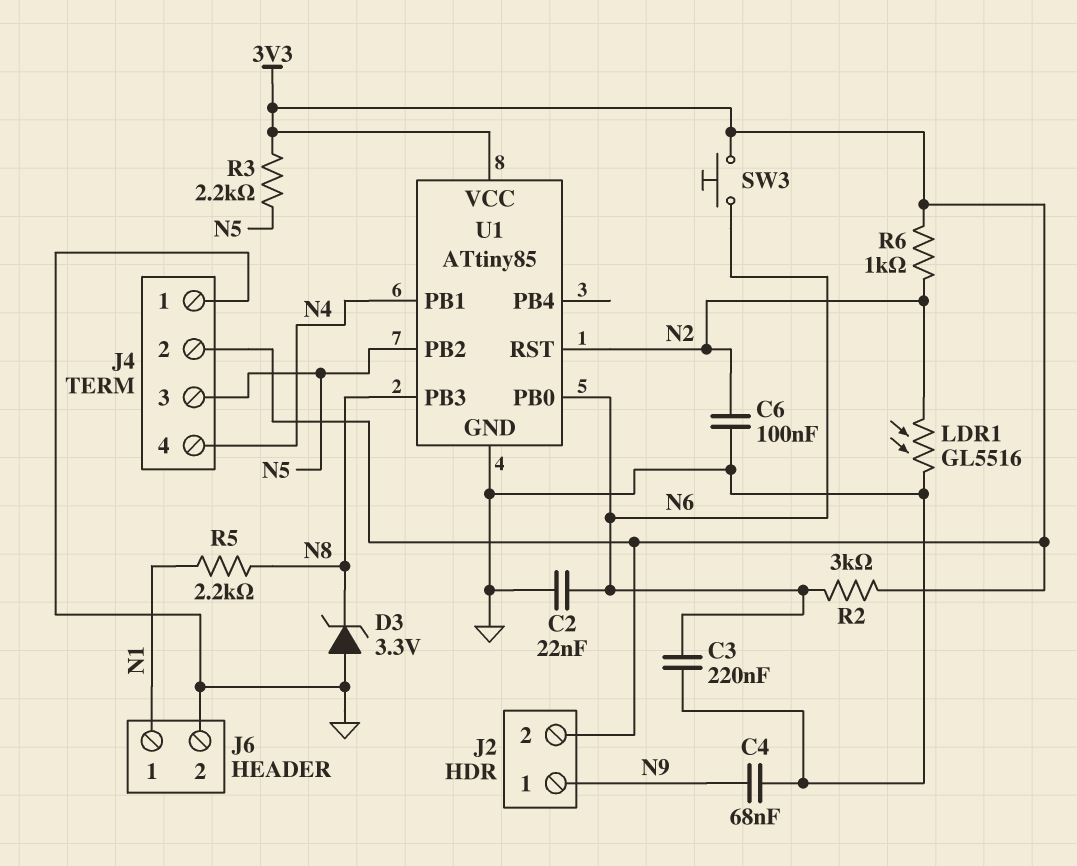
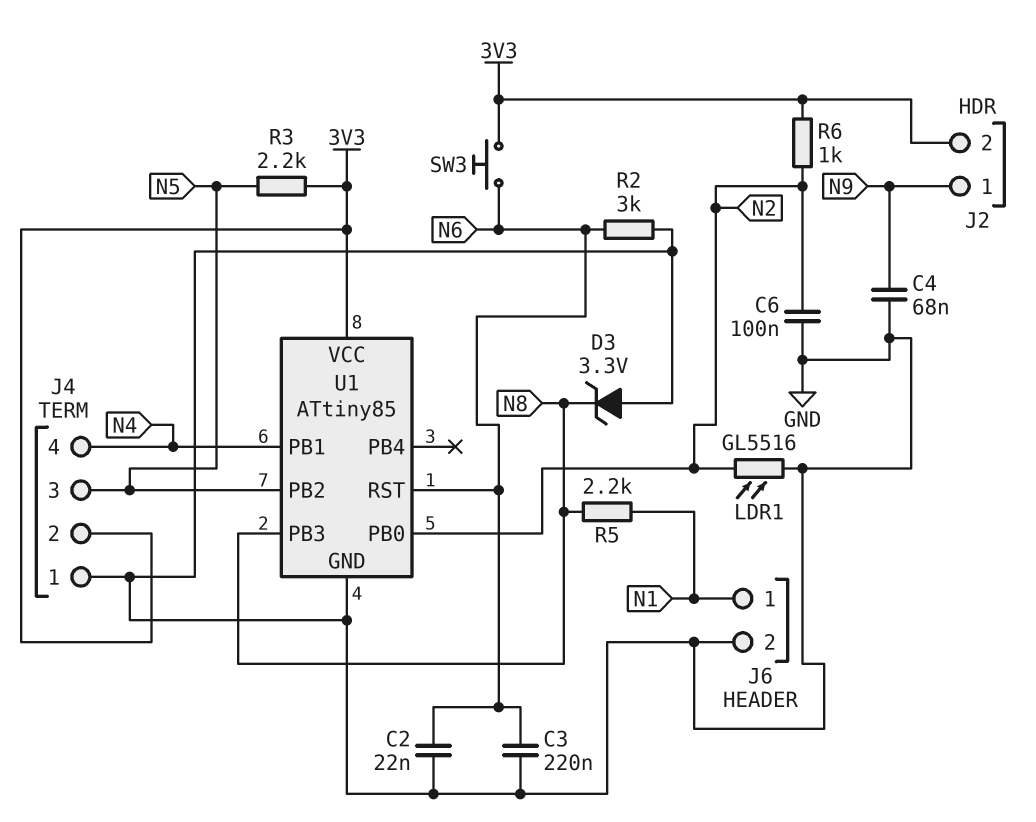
R2: 3k (3V3, N6) -> 3k (GND, N6)
U1 pin PB0: N6 -> N2
U1 pin RST: N2 -> N6

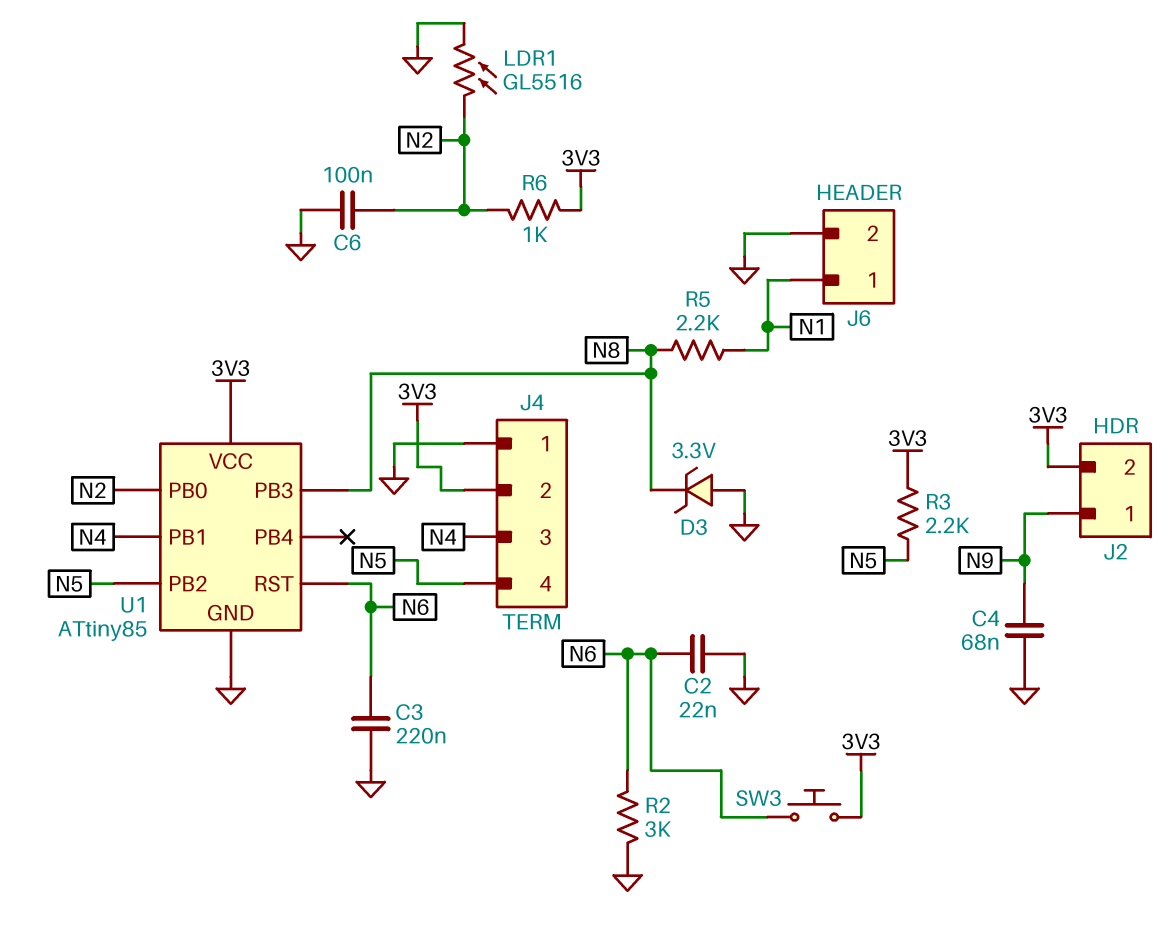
J4 pin 3: N5 -> N4
J4 pin 4: N4 -> N5

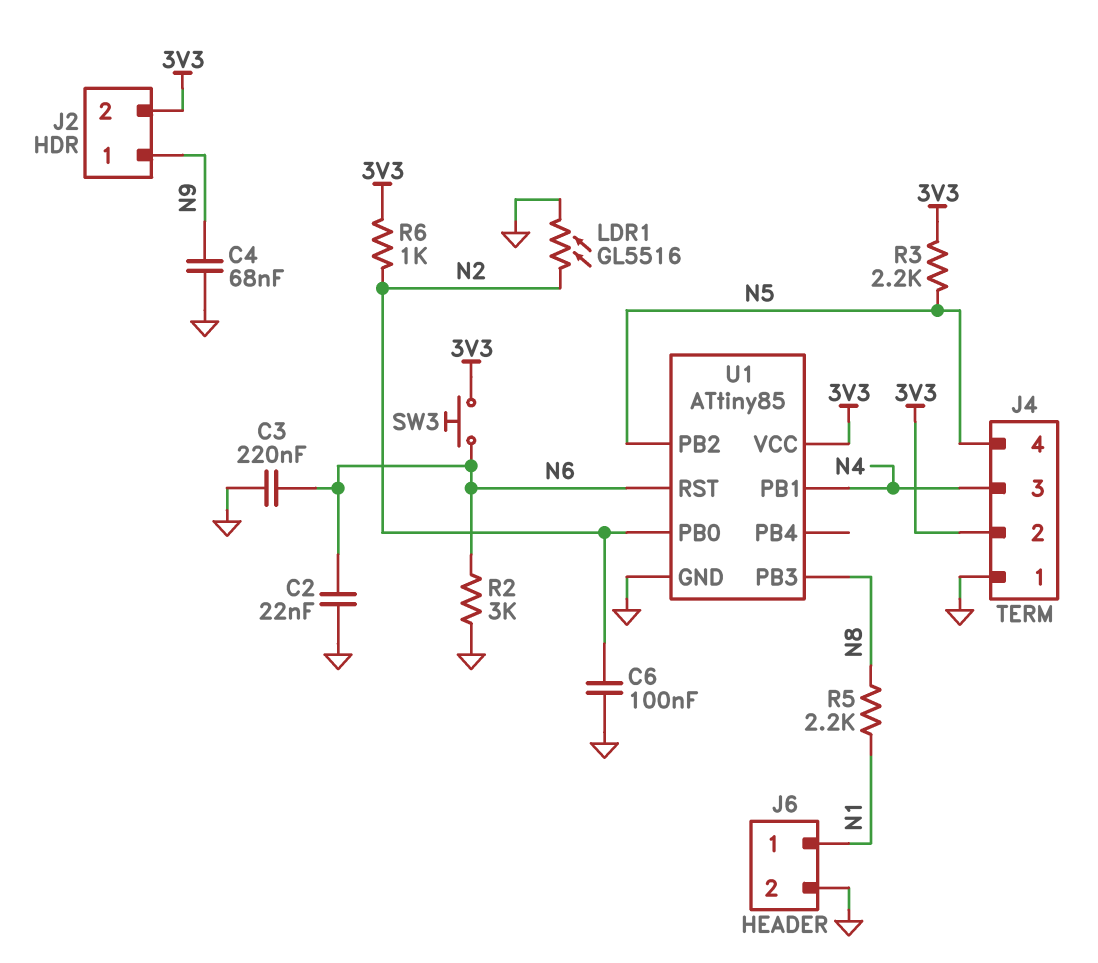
D3: zener 3.3V (A GND, K N8) -> none

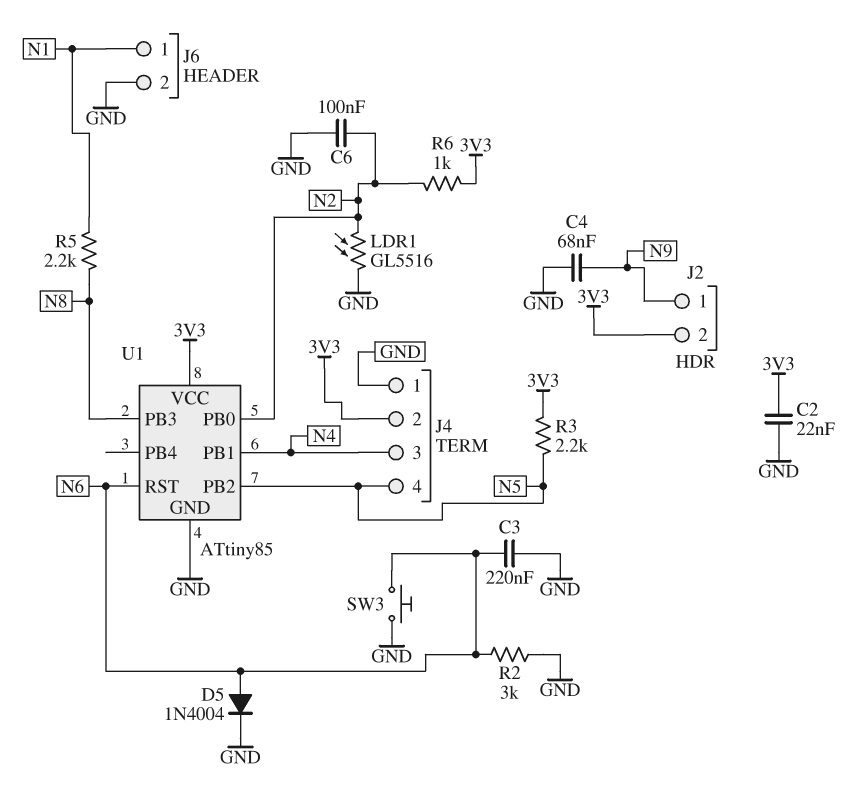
C2: 22nF (GND, N6) -> 22nF (3V3, GND)
D5: none -> diode 1N4004 (A N6, K GND)
SW3: button (3V3, N6) -> button (GND, N6)

